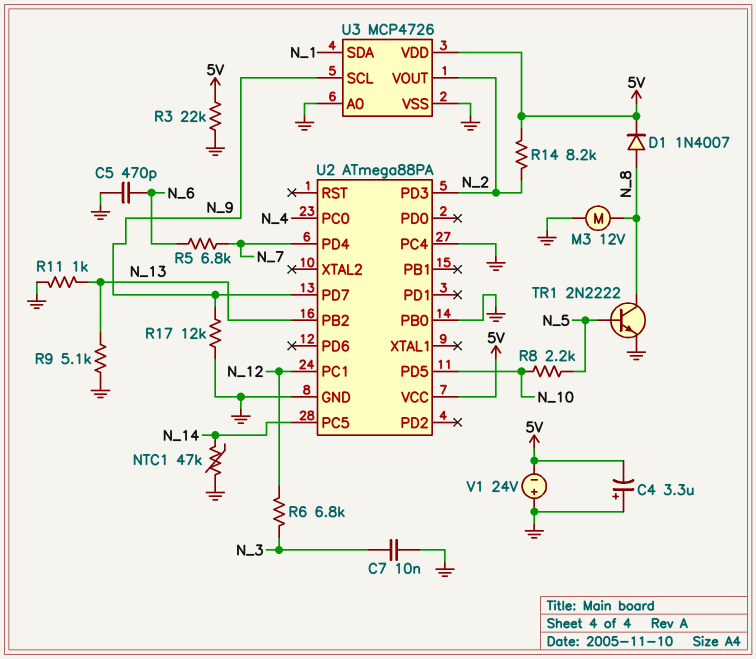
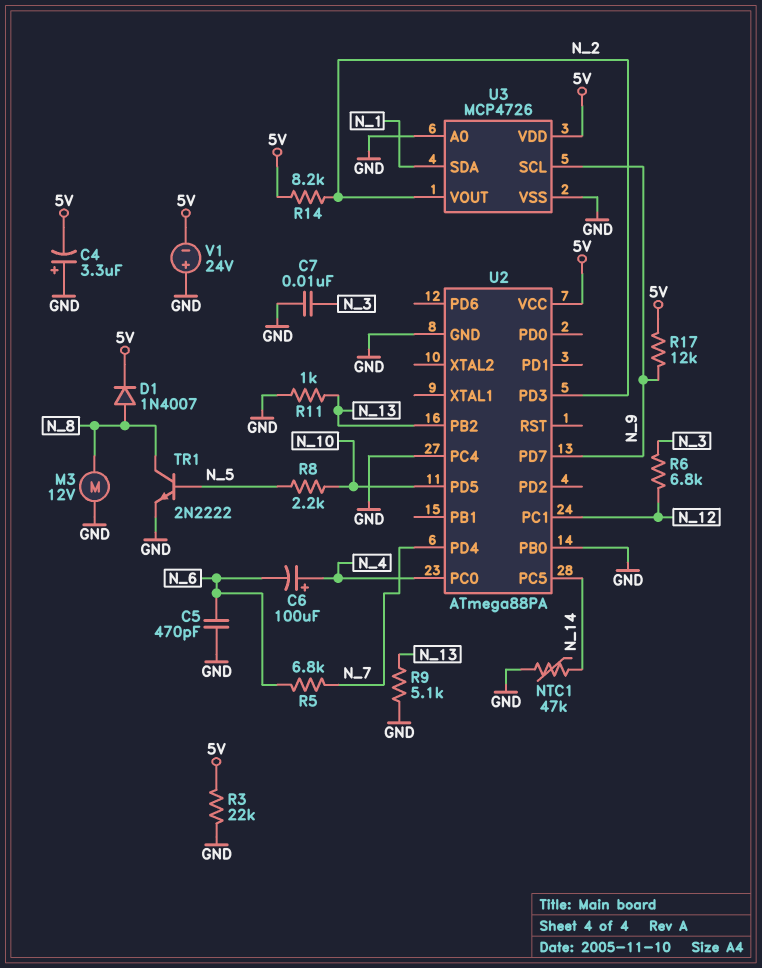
C6: none -> 100uF (plus N_4, minus N_6)
R17: 12k (GND, N_9) -> 12k (5V, N_9)

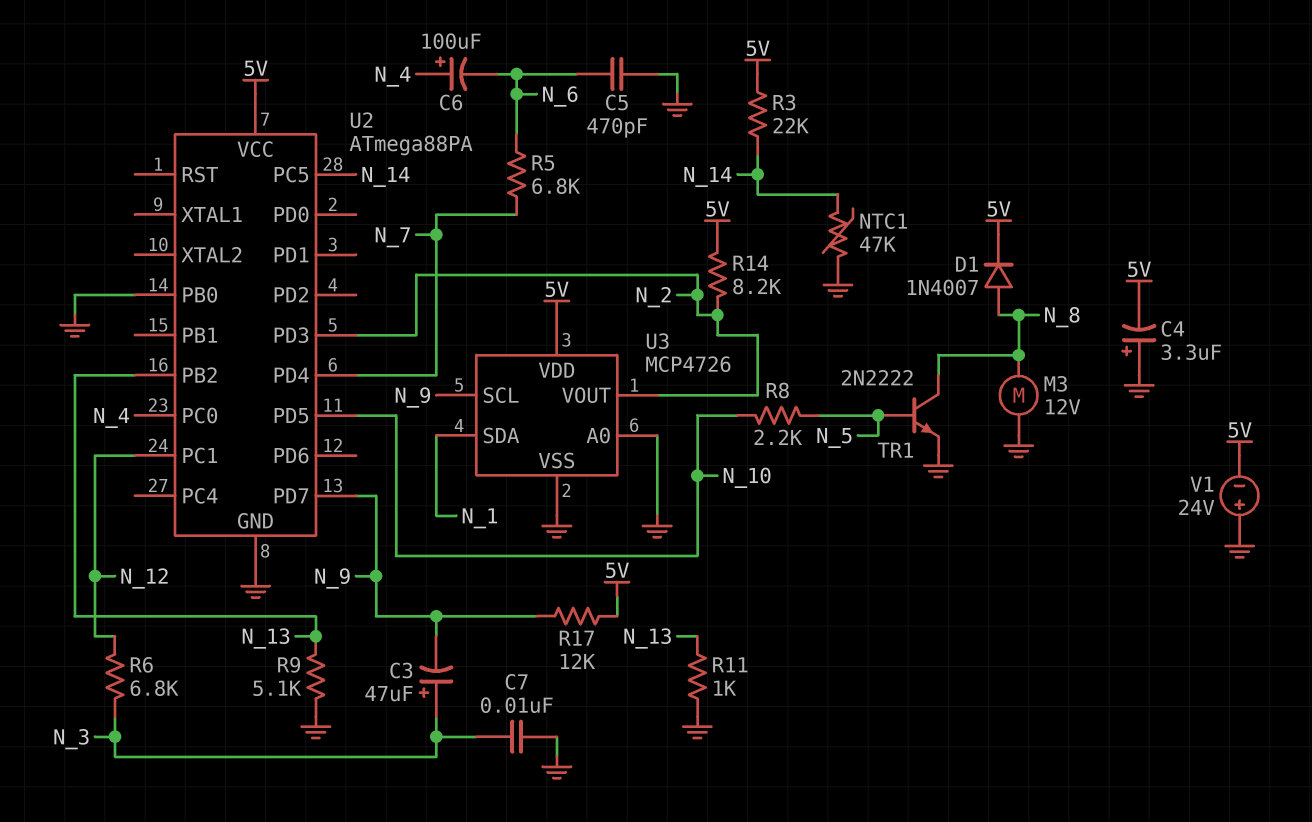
C3: none -> 47uF (plus N_3, minus N_9)
R3: 22k (5V, GND) -> 22k (5V, N_14)
U2 pin PC4: GND -> none

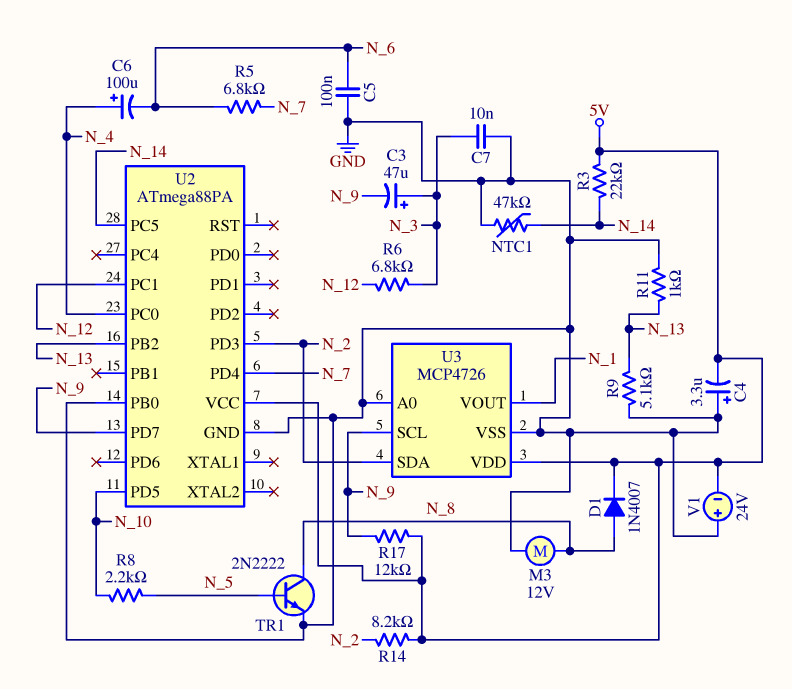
C5: 470pF (GND, N_6) -> 100nF (GND, N_6)
U3 pin SDA: N_1 -> N_2
U3 pin VOUT: N_2 -> N_1

